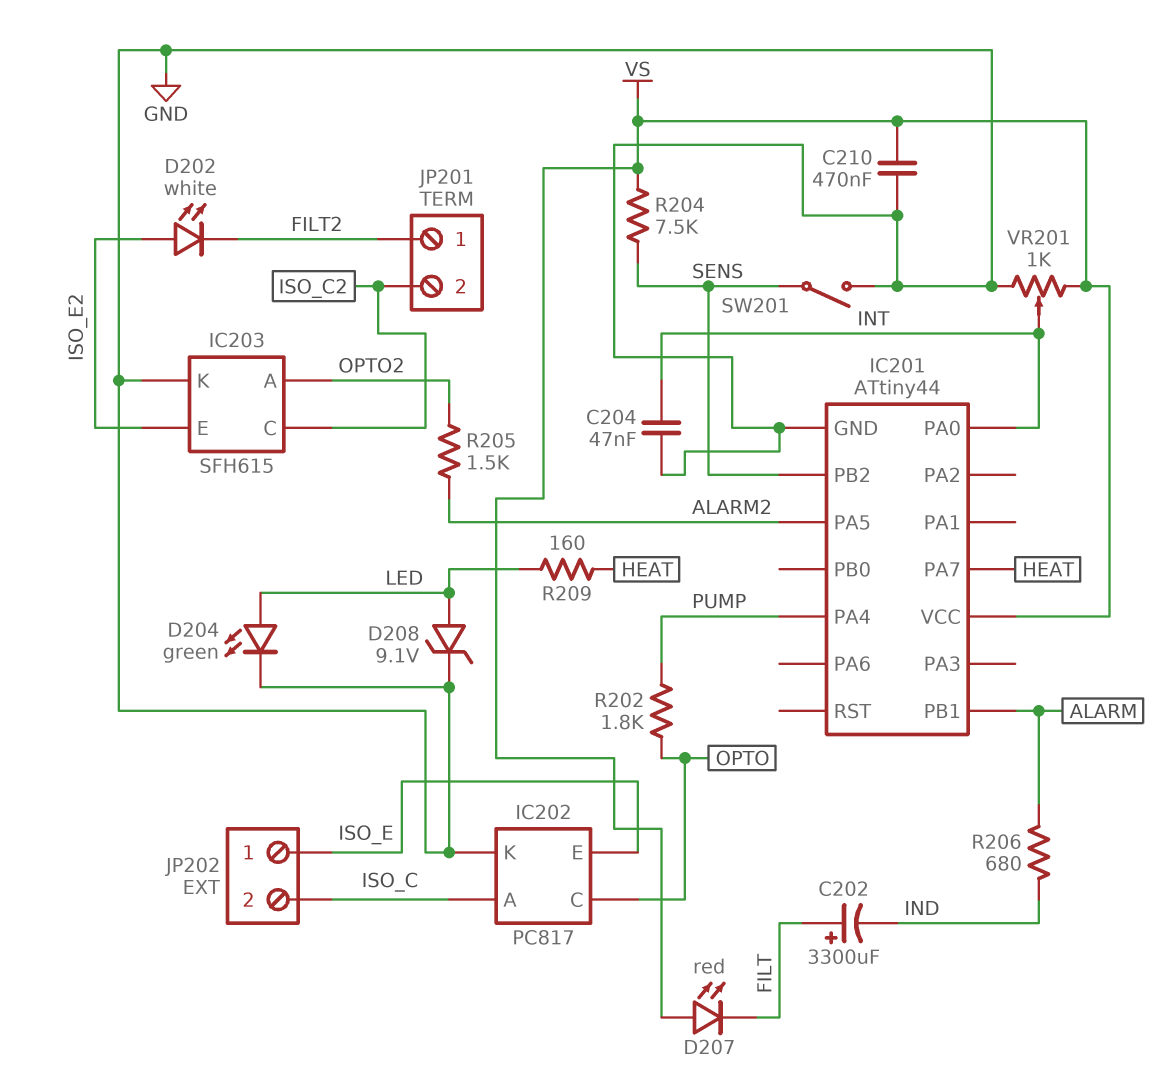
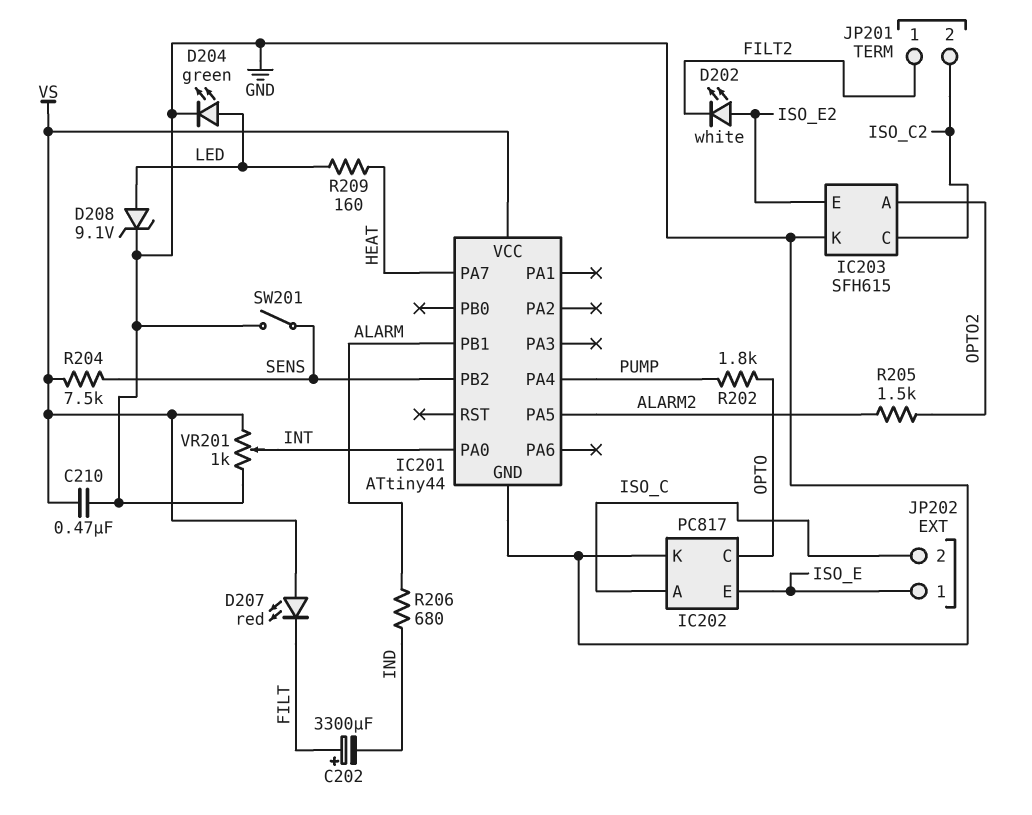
C204: 47nF (GND, INT) -> none

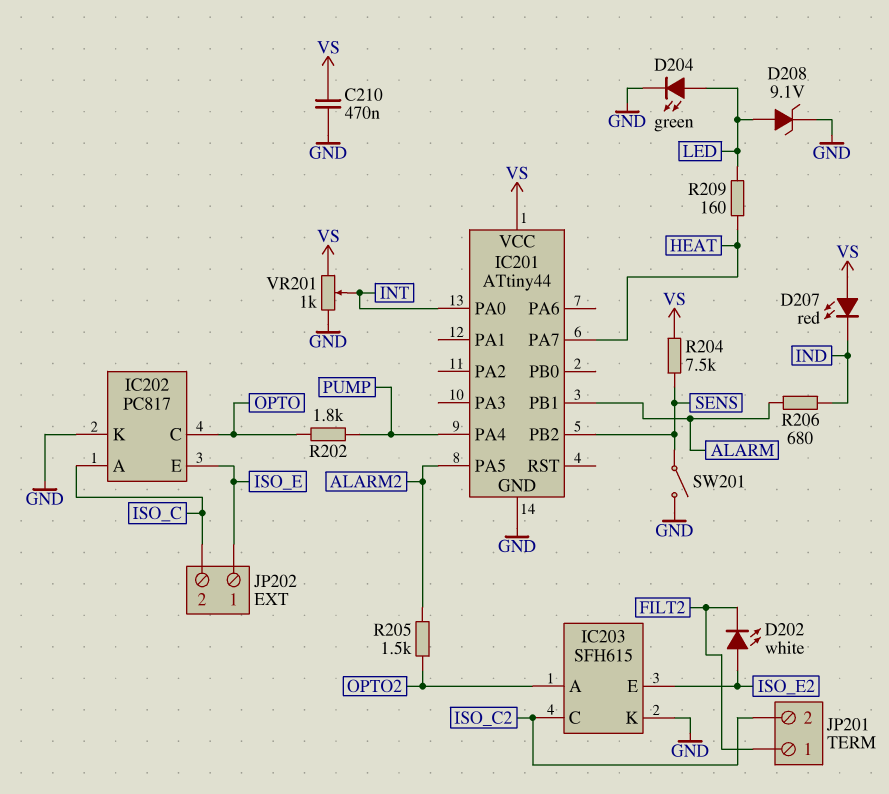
C202: 3300uF (plus FILT, minus IND) -> none
D207: LED red (A VS, K FILT) -> LED red (A VS, K IND)

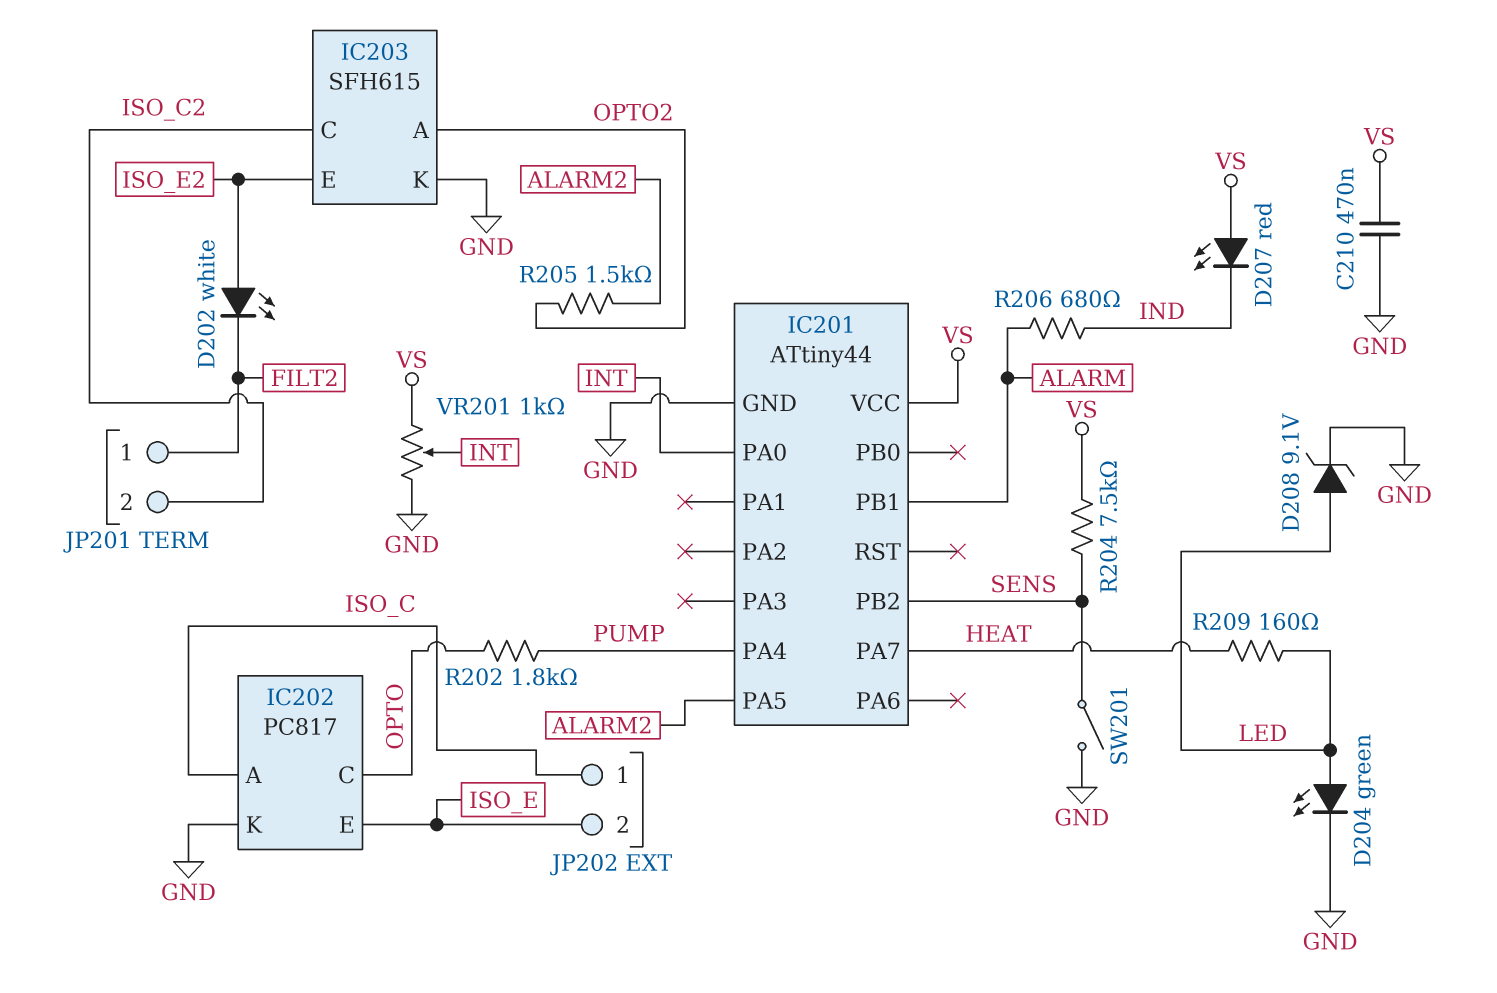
JP202 pin 1: ISO_E -> ISO_C
JP202 pin 2: ISO_C -> ISO_E

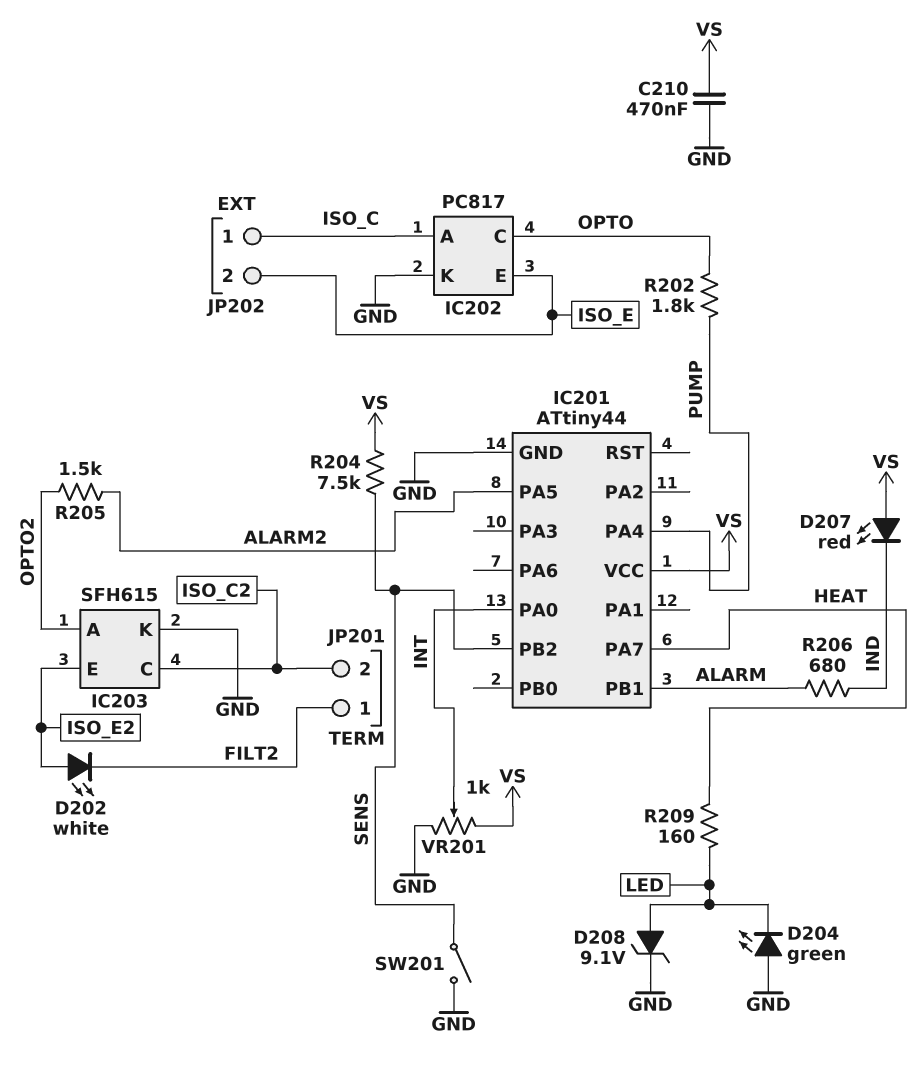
D204: LED green (A LED, K GND) -> LED green (A GND, K LED)

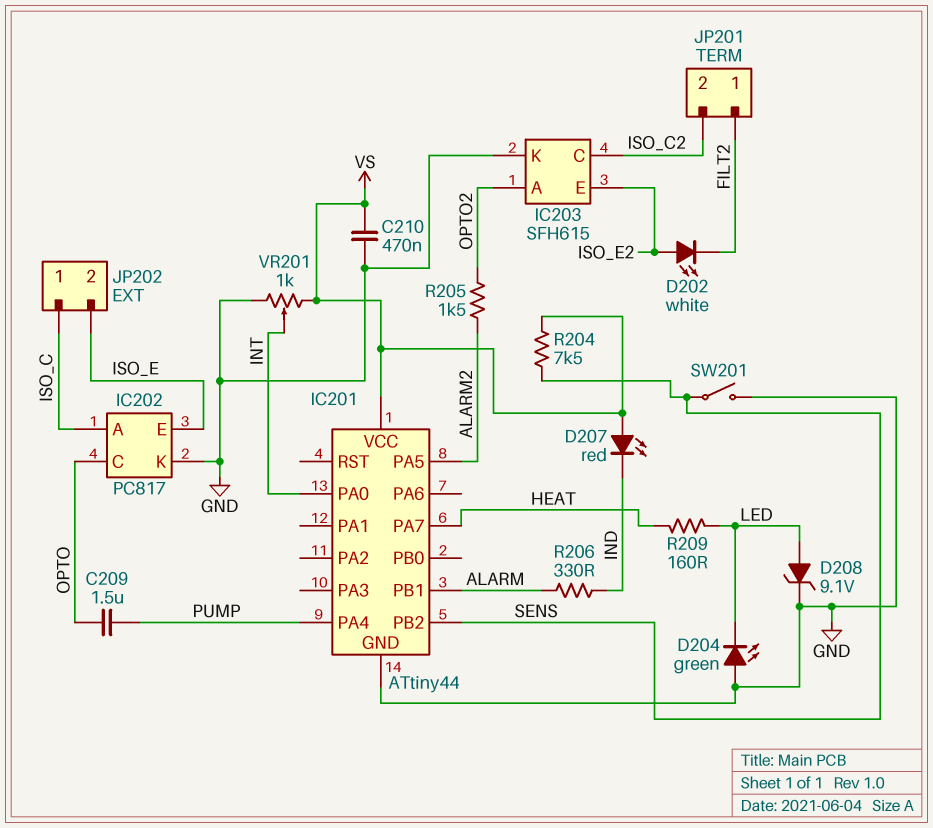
C209: none -> 1.5uF (OPTO, PUMP)
R202: 1.8k (OPTO, PUMP) -> none
R206: 680 (ALARM, IND) -> 330 (ALARM, IND)

